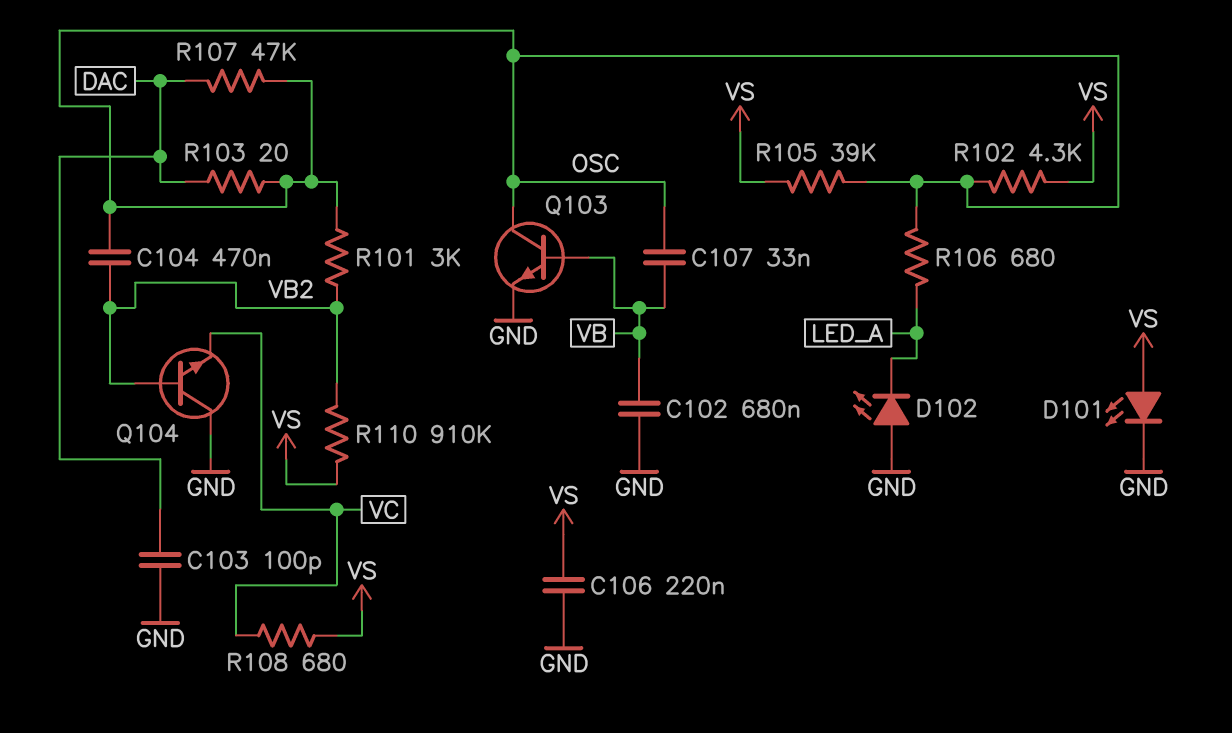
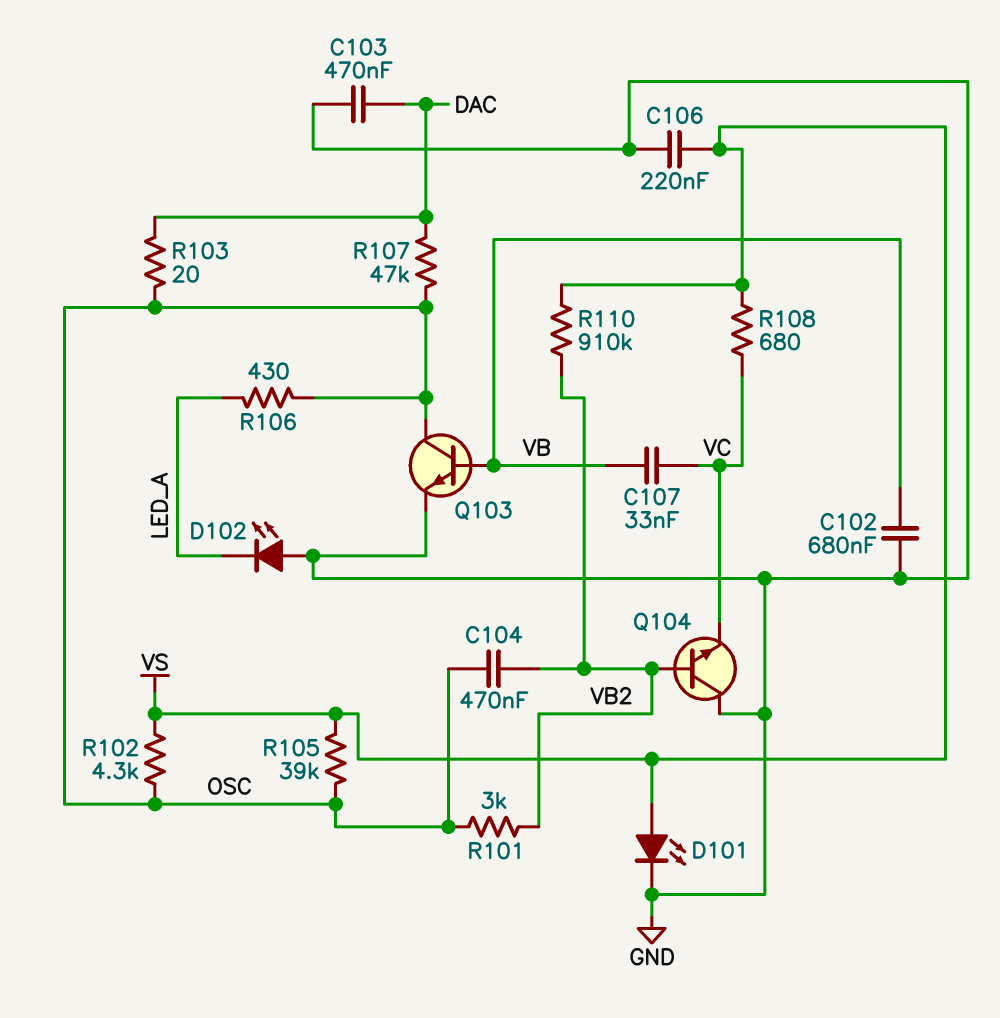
C103: 100pF (DAC, GND) -> 470nF (DAC, GND)
C107: 33nF (OSC, VB) -> 33nF (VB, VC)
R106: 680 (LED_A, OSC) -> 430 (LED_A, OSC)

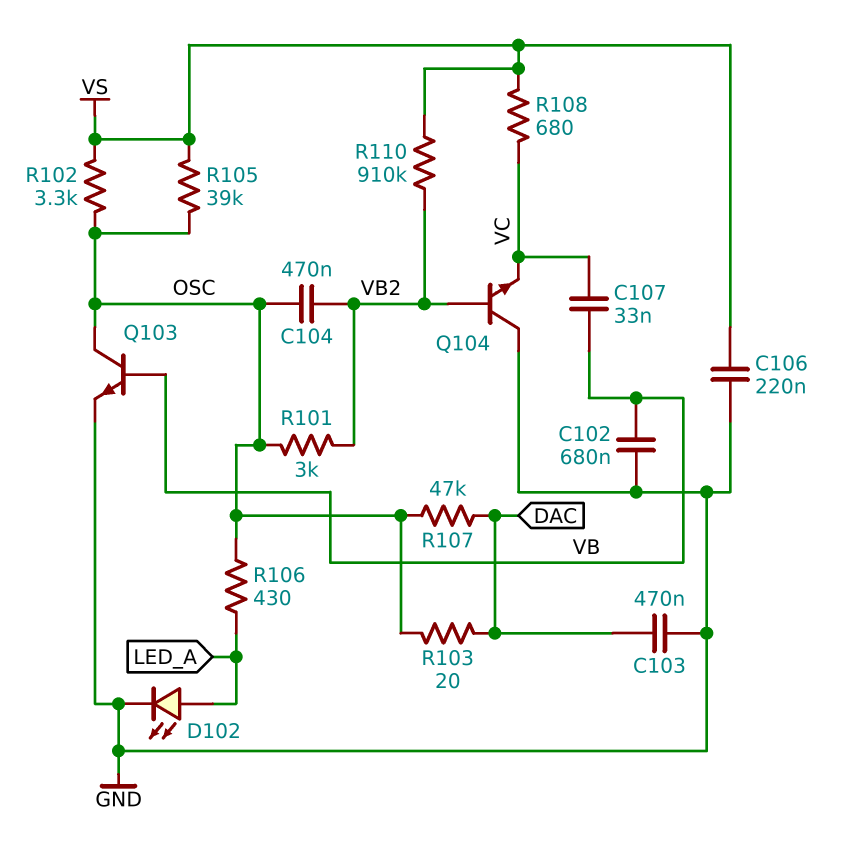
D101: LED (A VS, K GND) -> none
D102: LED (A GND, K LED_A) -> LED (A LED_A, K GND)
R102: 4.3k (OSC, VS) -> 3.3k (OSC, VS)

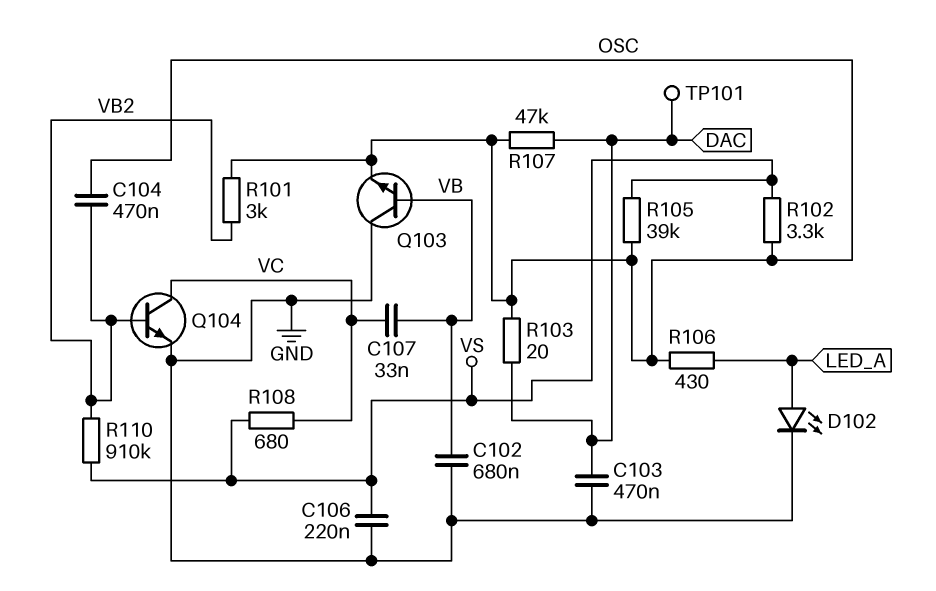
Q103: NPN (B VB, C OSC, E GND) -> NPN (B VB, C GND, E OSC)
Q104: NPN (B VB2, C GND, E VC) -> NPN (B VB2, C VC, E GND)
TP101: none -> test point (DAC)

